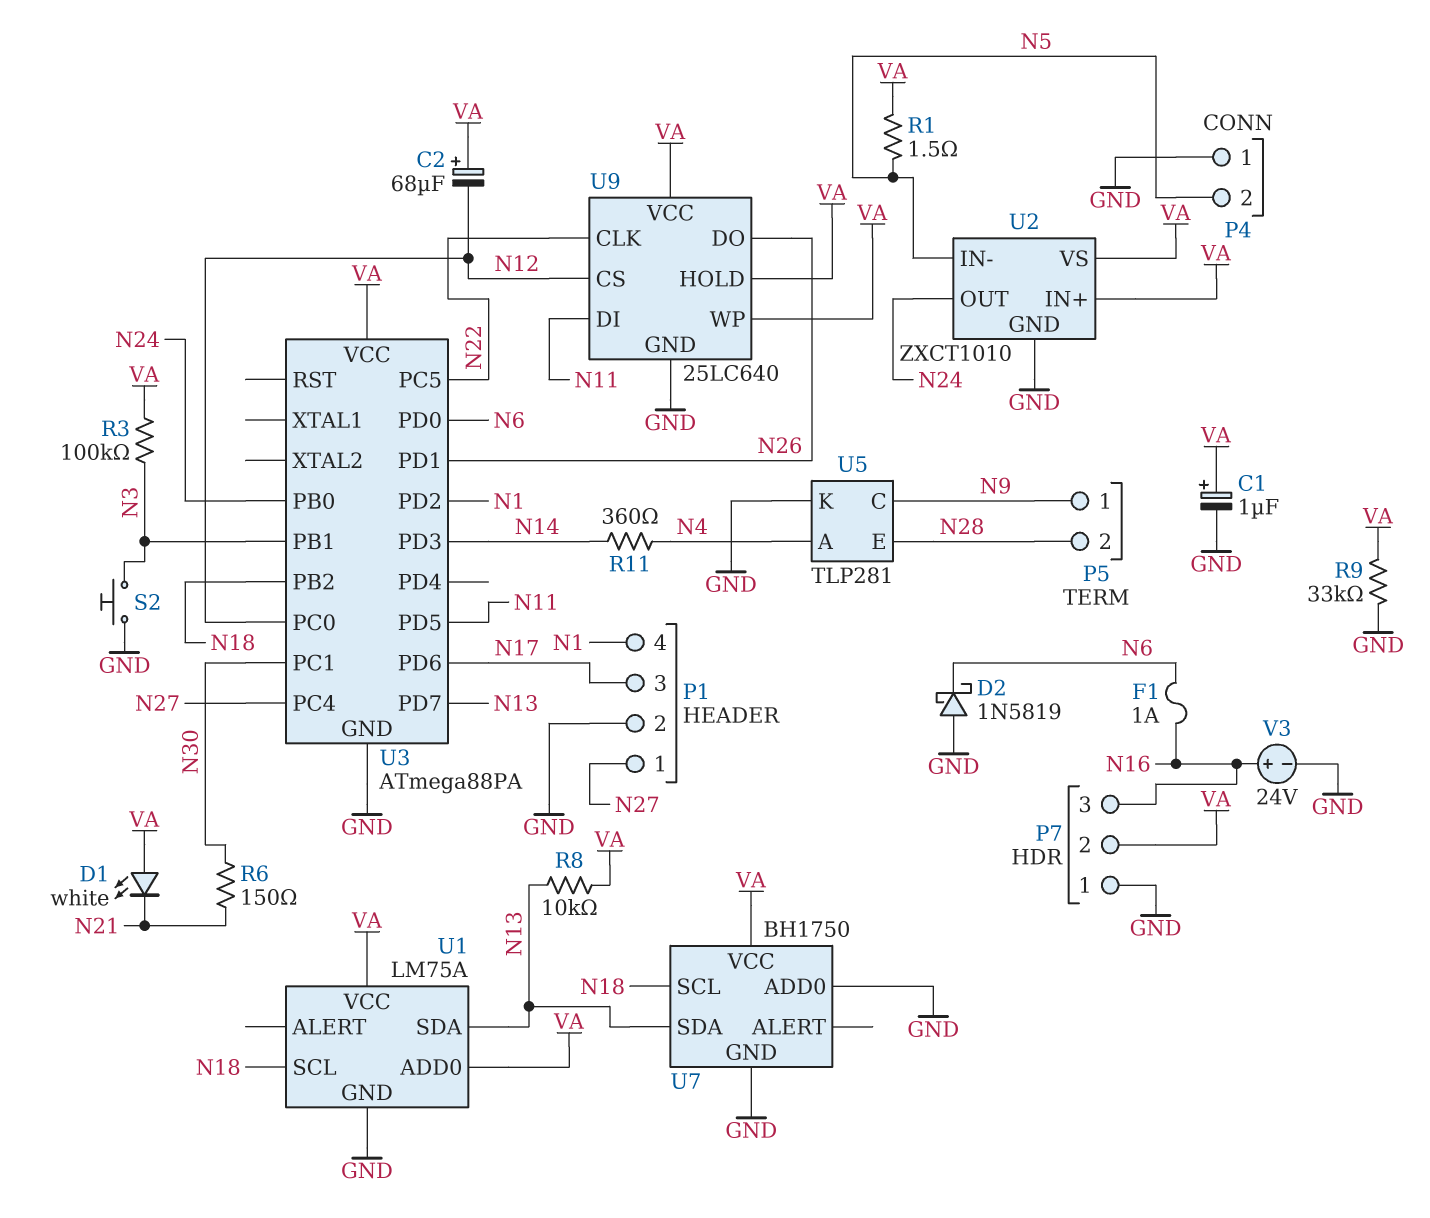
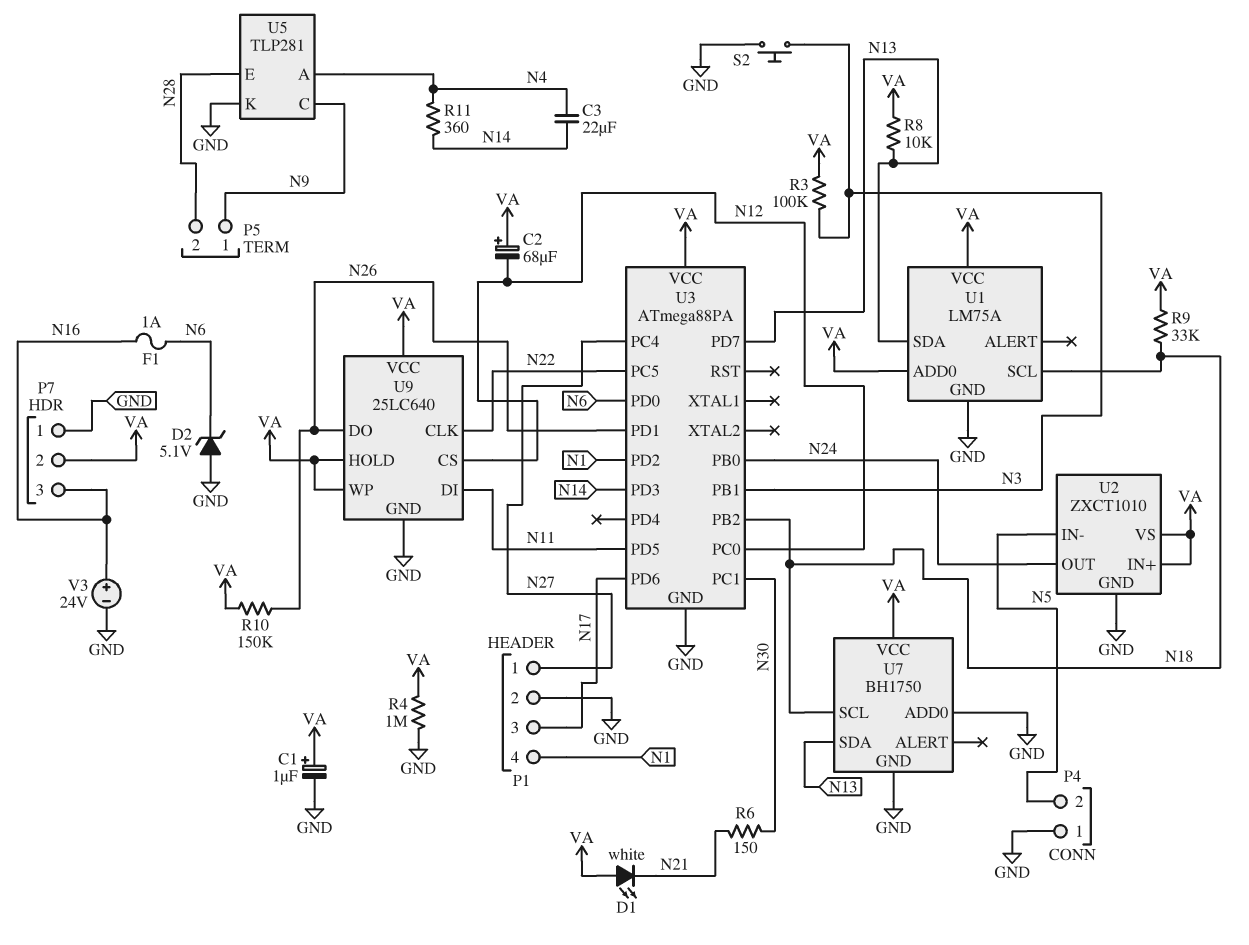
C3: none -> 22uF (N4, N14)
D2: schottky 1N5819 (A GND, K N6) -> zener 5.1V (A GND, K N6)
R1: 1.5 (N5, VA) -> none
R4: none -> 1M (GND, VA)
R9: 33k (GND, VA) -> 33k (N18, VA)
R10: none -> 150k (N26, VA)

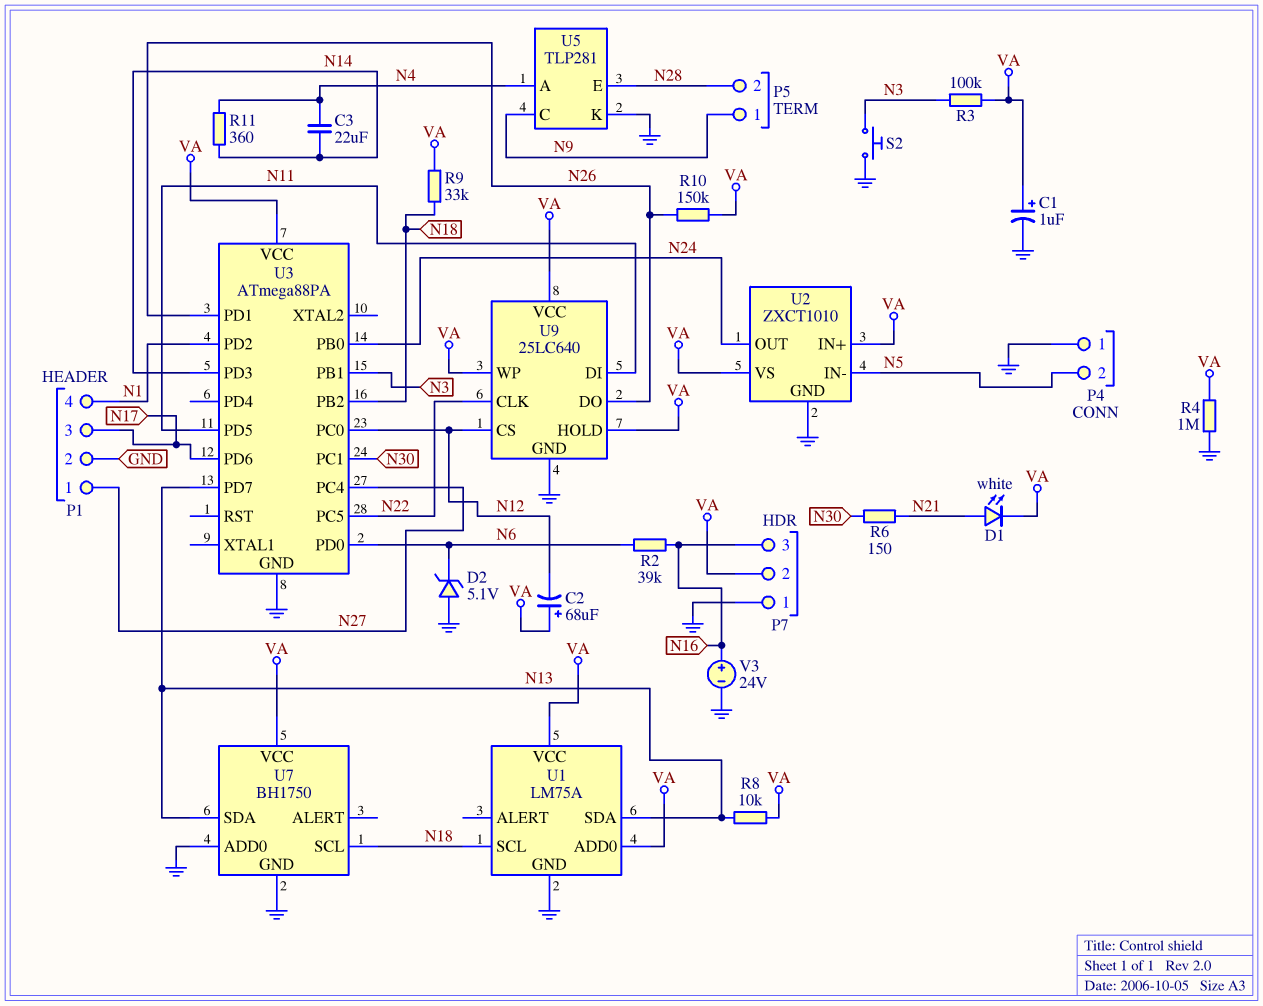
D1: LED white (A VA, K N21) -> LED white (A N21, K VA)
F1: 1A (N6, N16) -> none
R2: none -> 39k (N6, N16)

